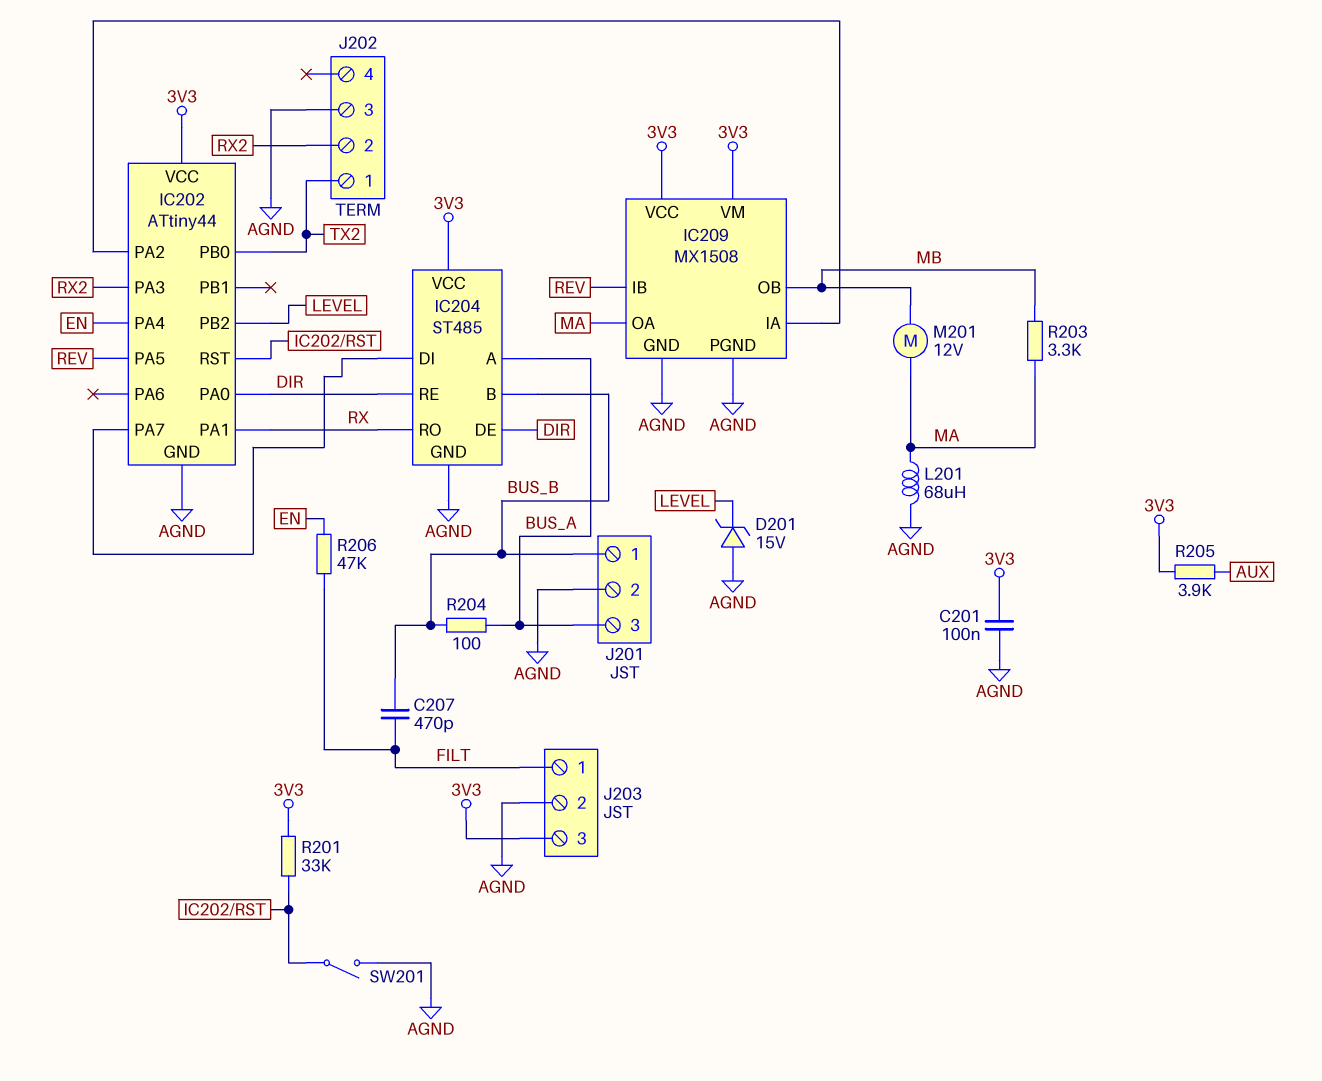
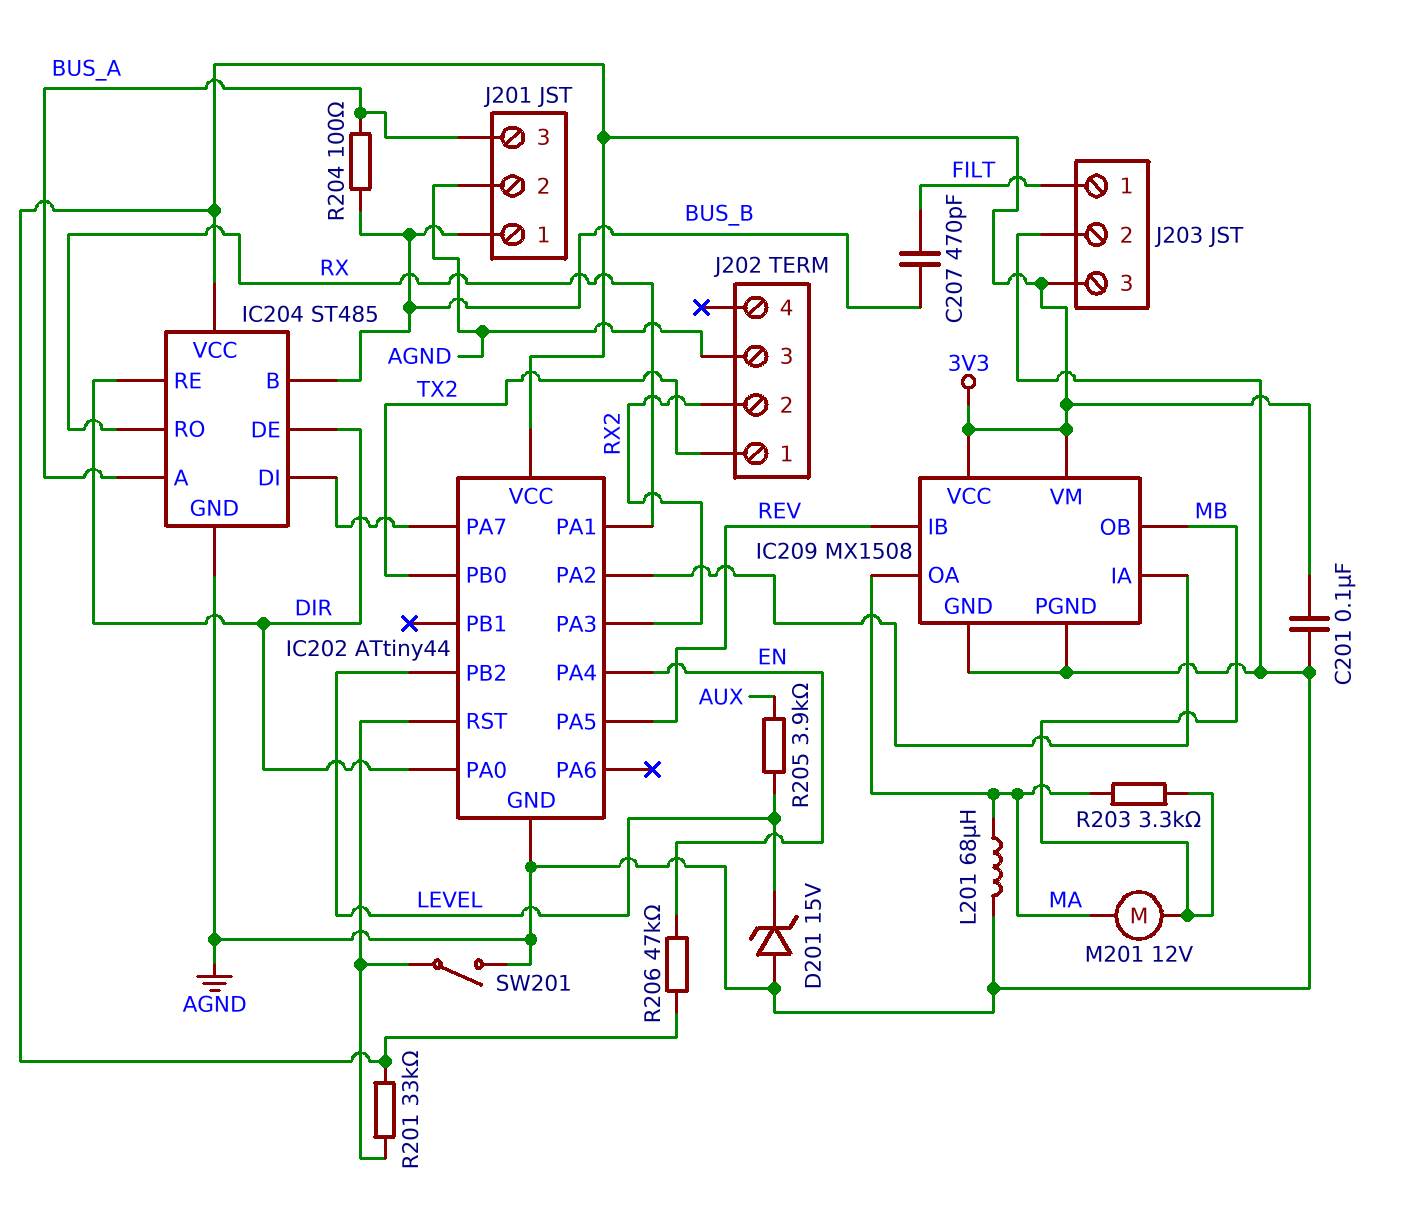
R205: 3.9k (3V3, AUX) -> 3.9k (AUX, LEVEL)
R206: 47k (EN, FILT) -> 47k (3V3, EN)

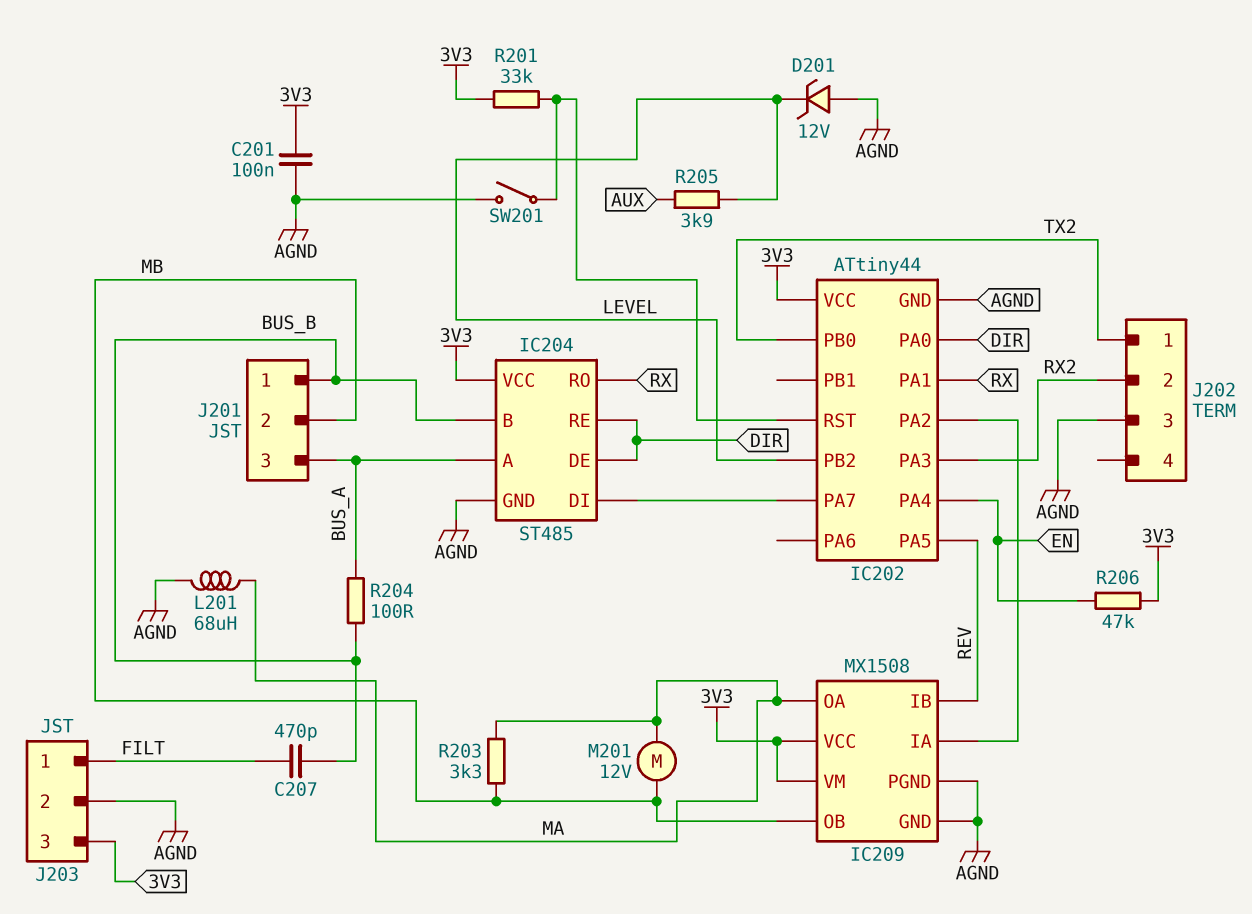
D201: zener 15V (A AGND, K LEVEL) -> zener 12V (A AGND, K LEVEL)
J201 pin 2: AGND -> MB

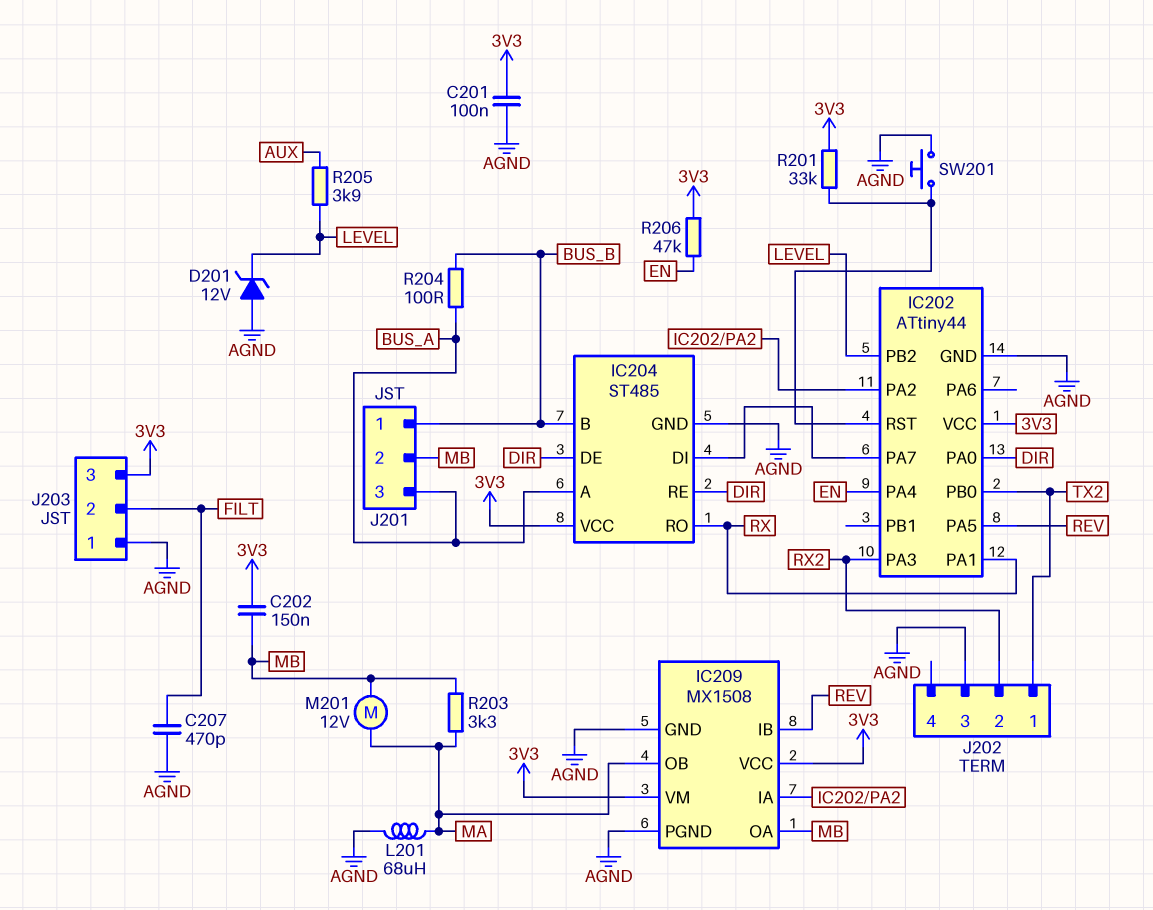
C202: none -> 150nF (3V3, MB)
C207: 470pF (BUS_B, FILT) -> 470pF (AGND, FILT)
IC209 pin OA: MA -> MB
IC209 pin OB: MB -> MA
J203 pin 1: FILT -> AGND
J203 pin 2: AGND -> FILT
SW201: switch (AGND, IC202/RST) -> button (AGND, IC202/RST)

